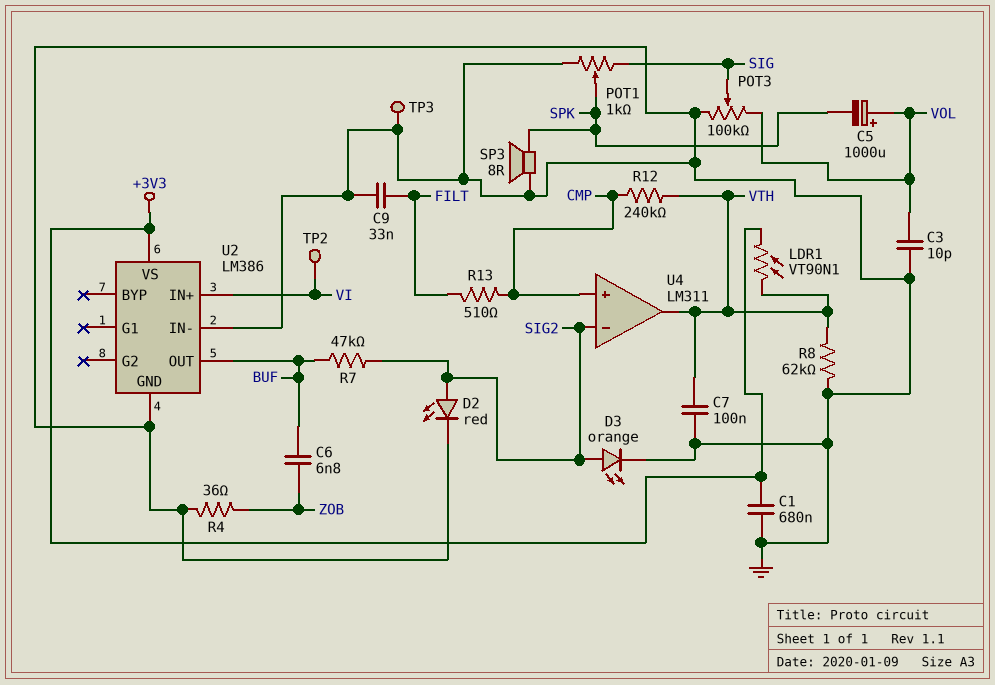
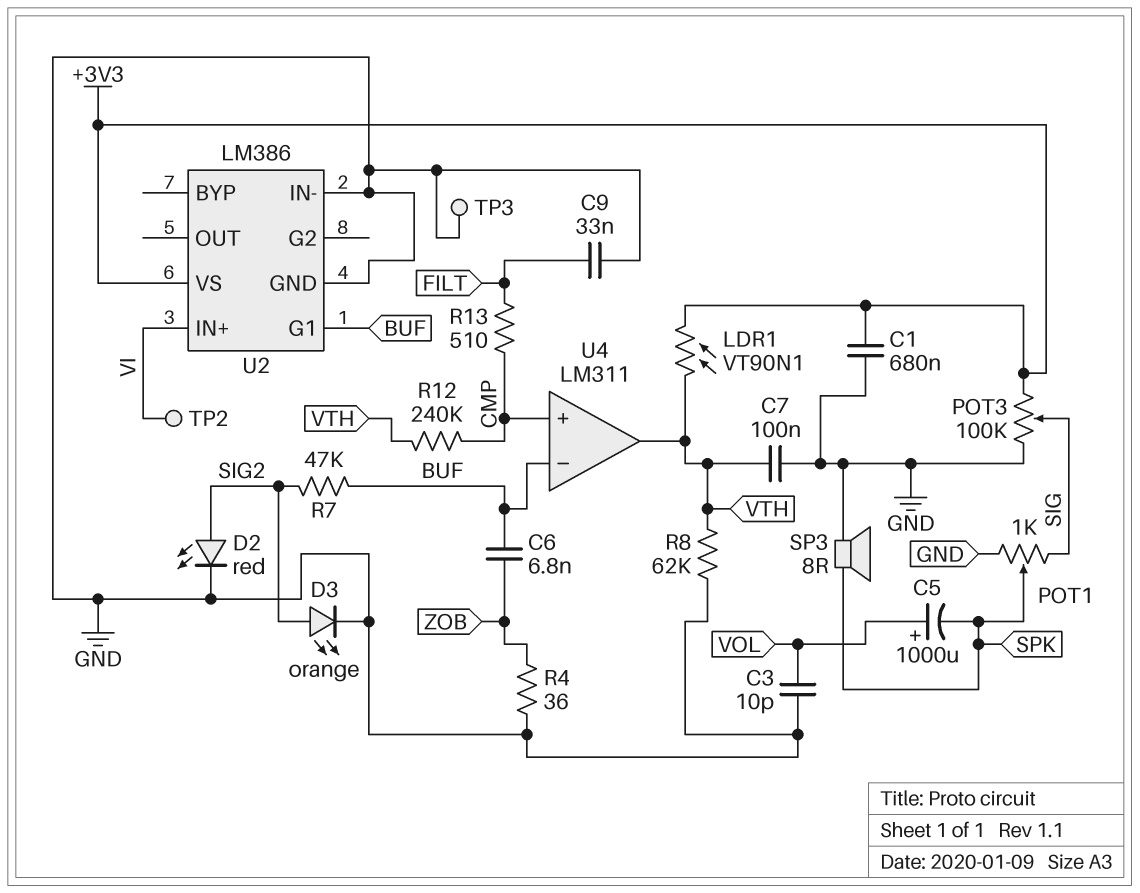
POT3: 100k (GND, VOL, wiper SIG) -> 100k (+3V3, GND, wiper SIG)
U2 pin G1: none -> BUF
U2 pin OUT: BUF -> none
U4 pin in-: SIG2 -> BUF

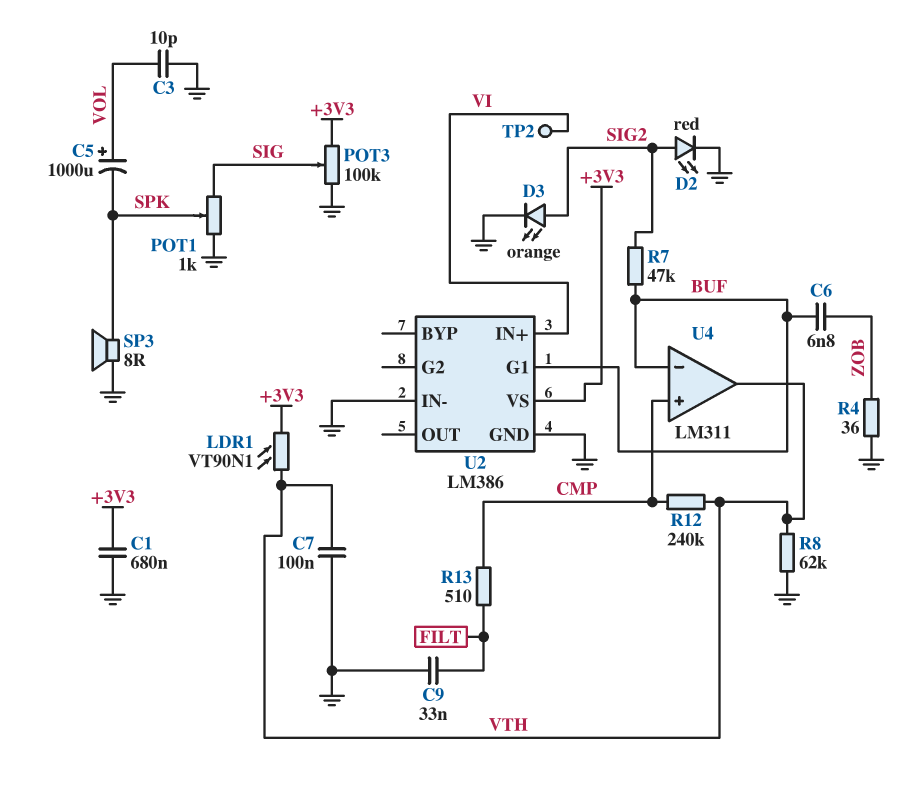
TP3: test point (GND) -> none

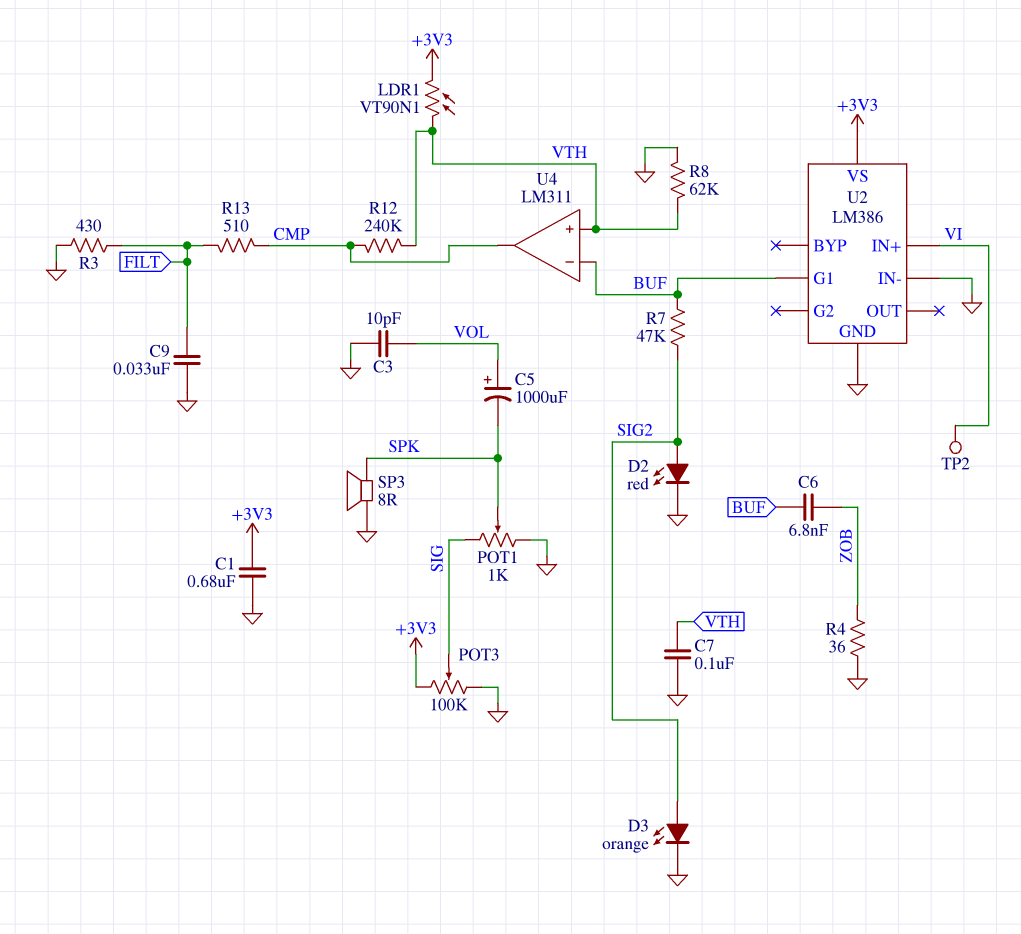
R3: none -> 430 (FILT, GND)
U4 pin in+: CMP -> VTH
U4 pin out: VTH -> CMP

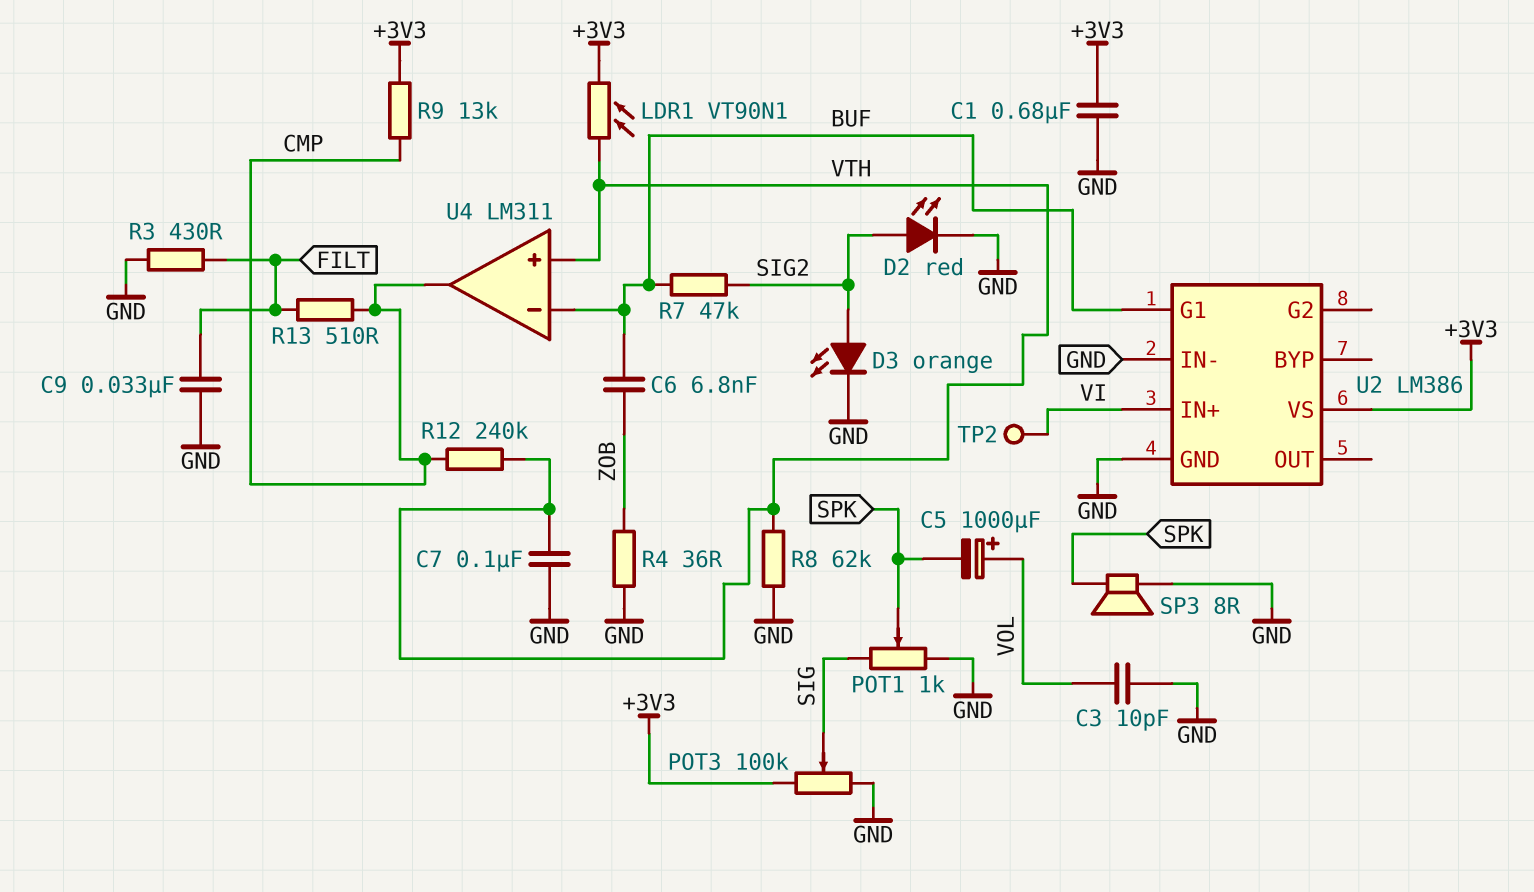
R9: none -> 13k (+3V3, CMP)

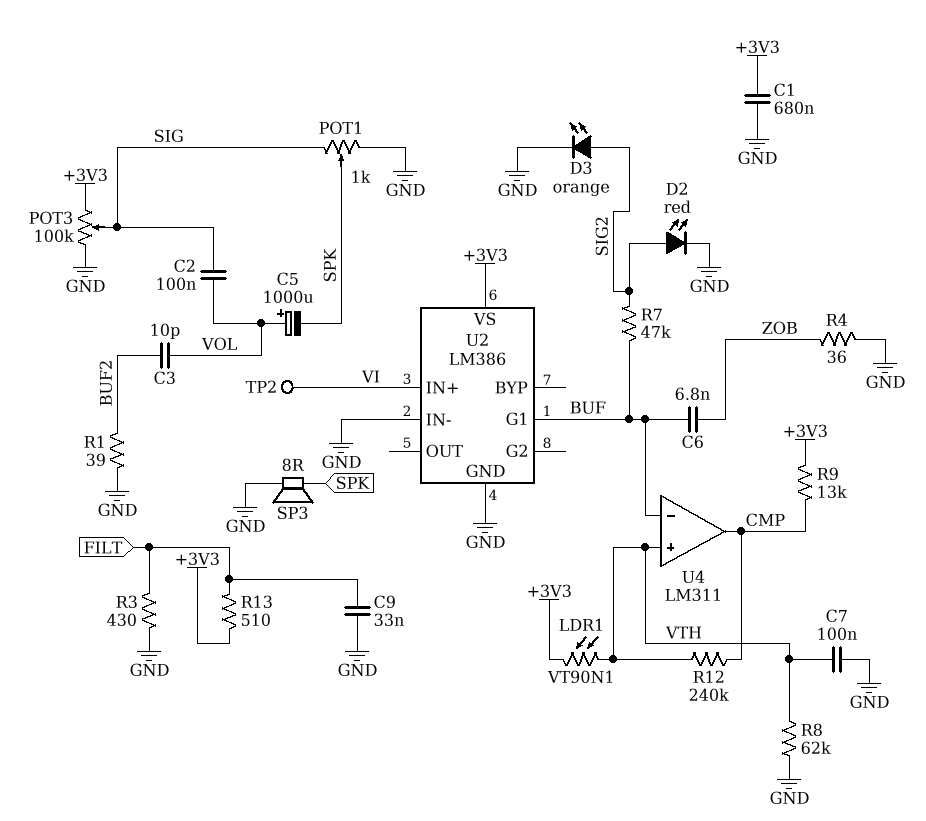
C2: none -> 100nF (SIG, VOL)
C3: 10pF (GND, VOL) -> 10pF (BUF2, VOL)
R1: none -> 39 (BUF2, GND)
R13: 510 (CMP, FILT) -> 510 (+3V3, FILT)

